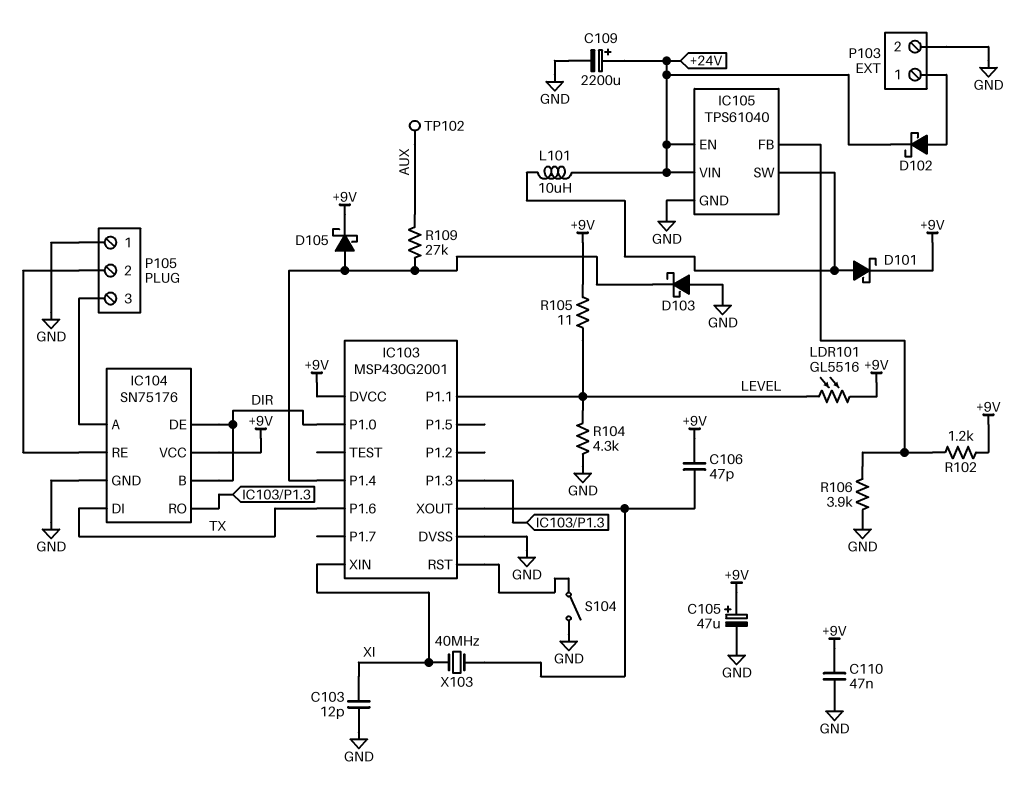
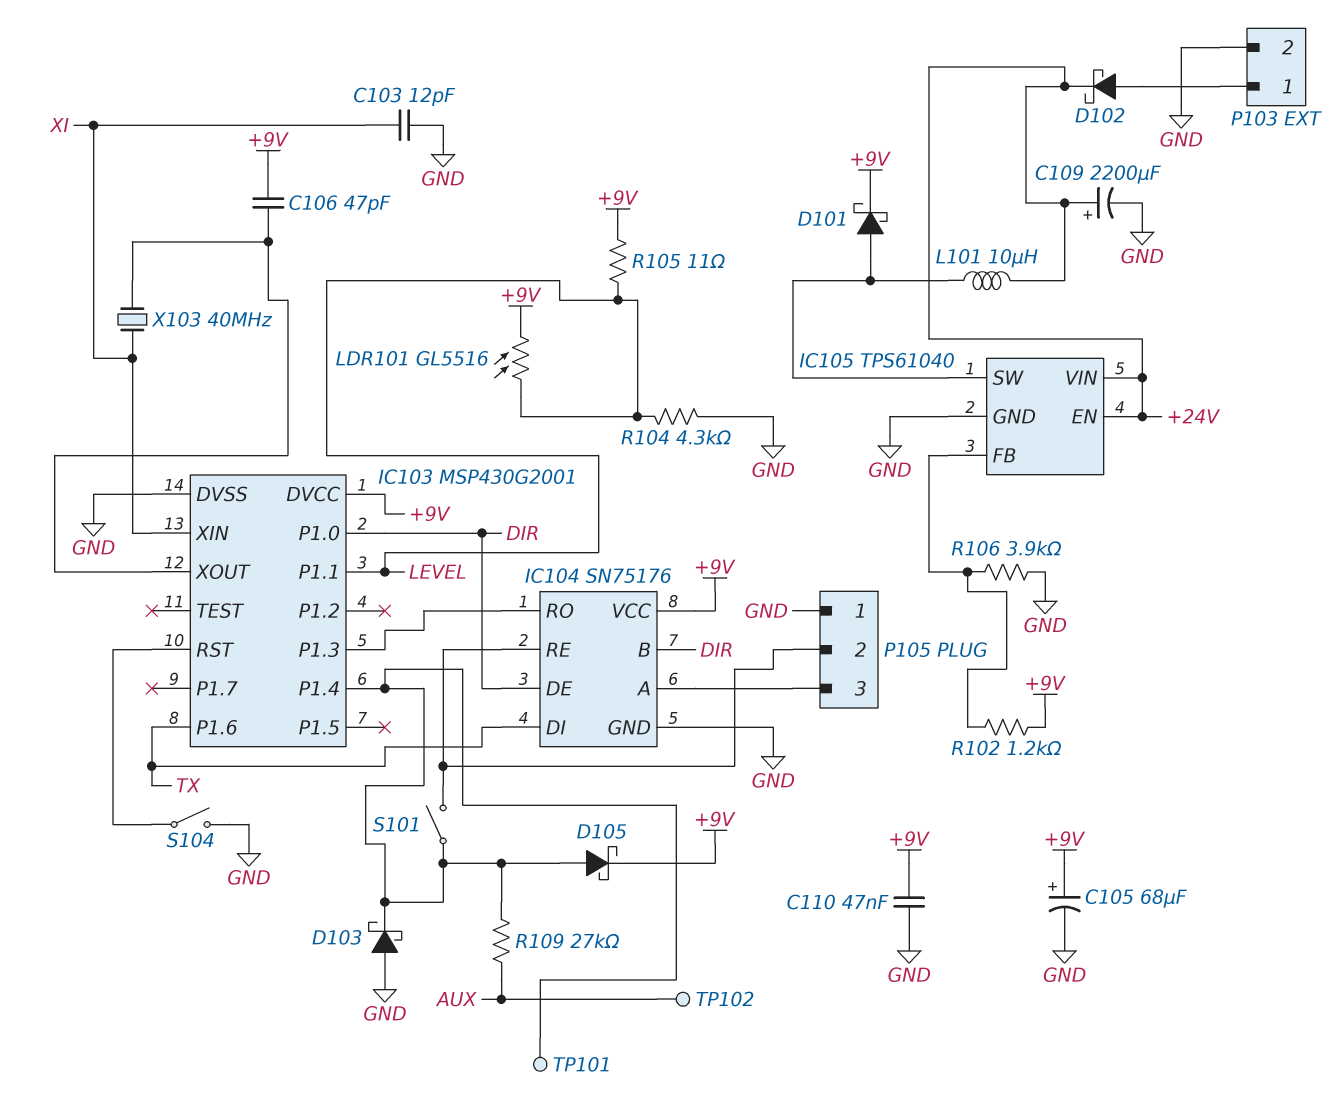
C105: 47uF (plus +9V, minus GND) -> 68uF (plus +9V, minus GND)
S101: none -> switch (IC103/P1.4, IC104/RE)
TP101: none -> test point (IC103/P1.4)

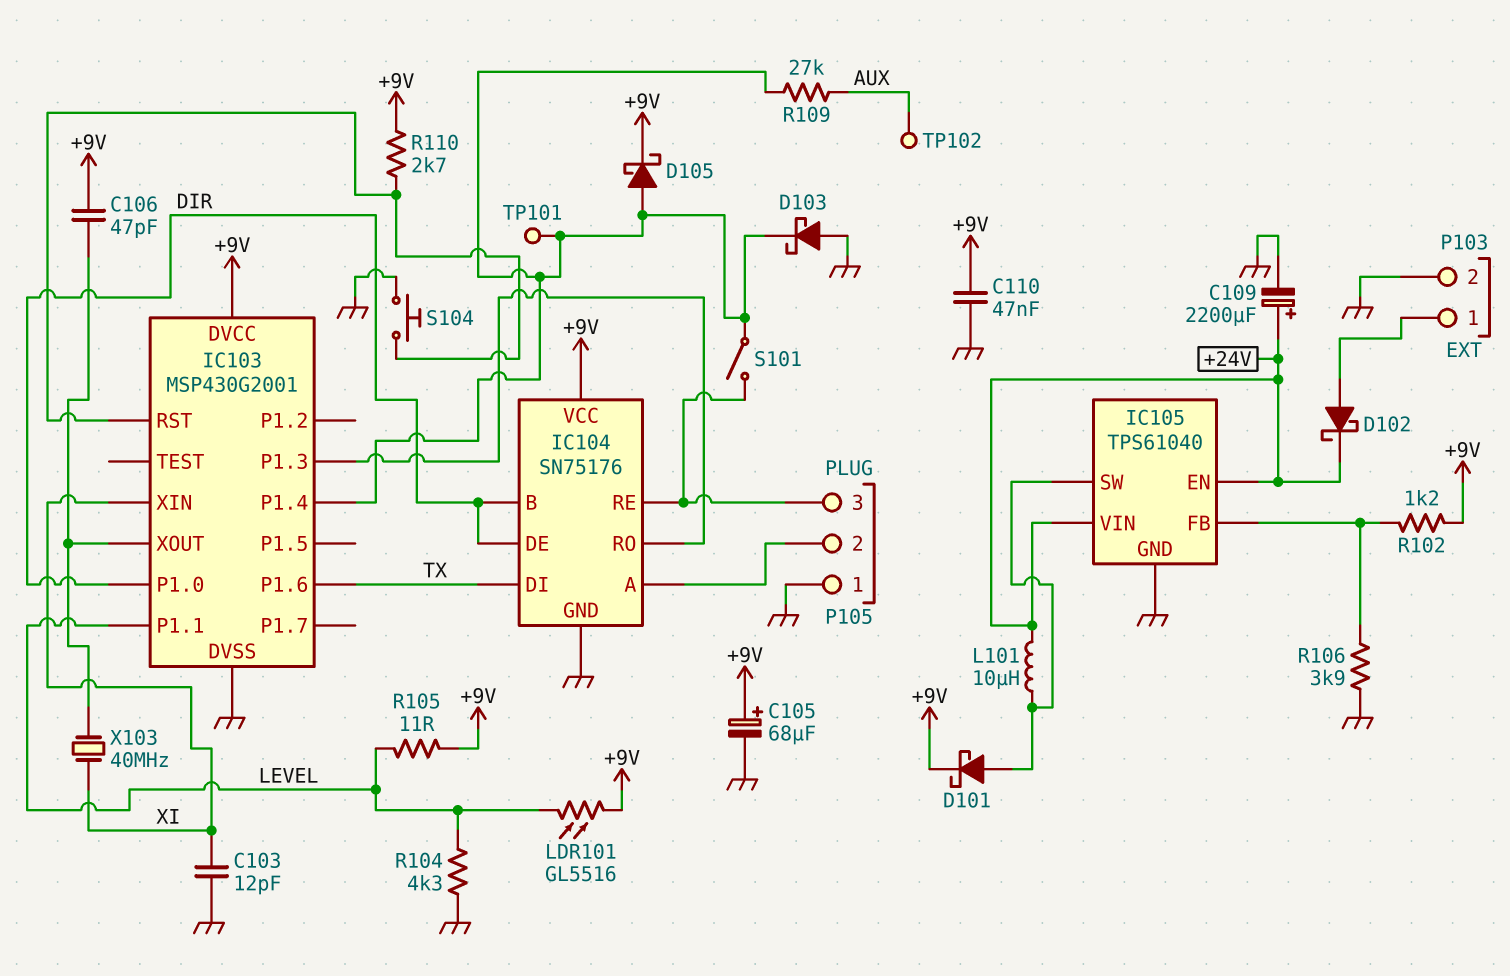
P105 pin 2: IC104/RE -> IC104/A
P105 pin 3: IC104/A -> IC104/RE
R110: none -> 2.7k (+9V, IC103/RST)
S104: switch (GND, IC103/RST) -> button (GND, IC103/RST)

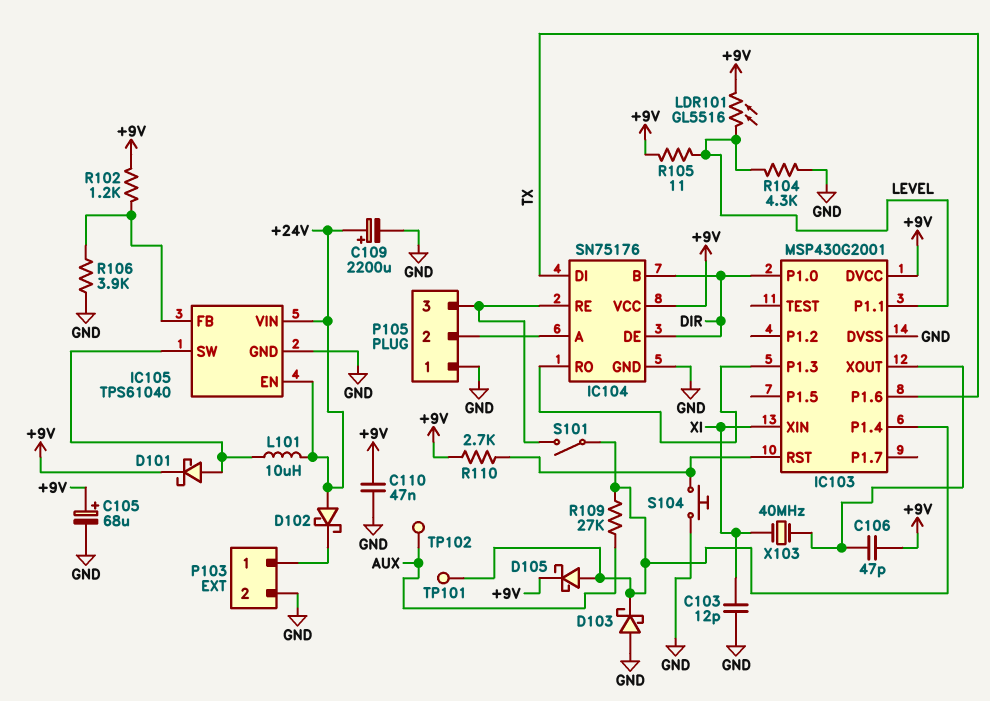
D102: schottky (A P103/1, K +24V) -> schottky (A +24V, K P103/1)

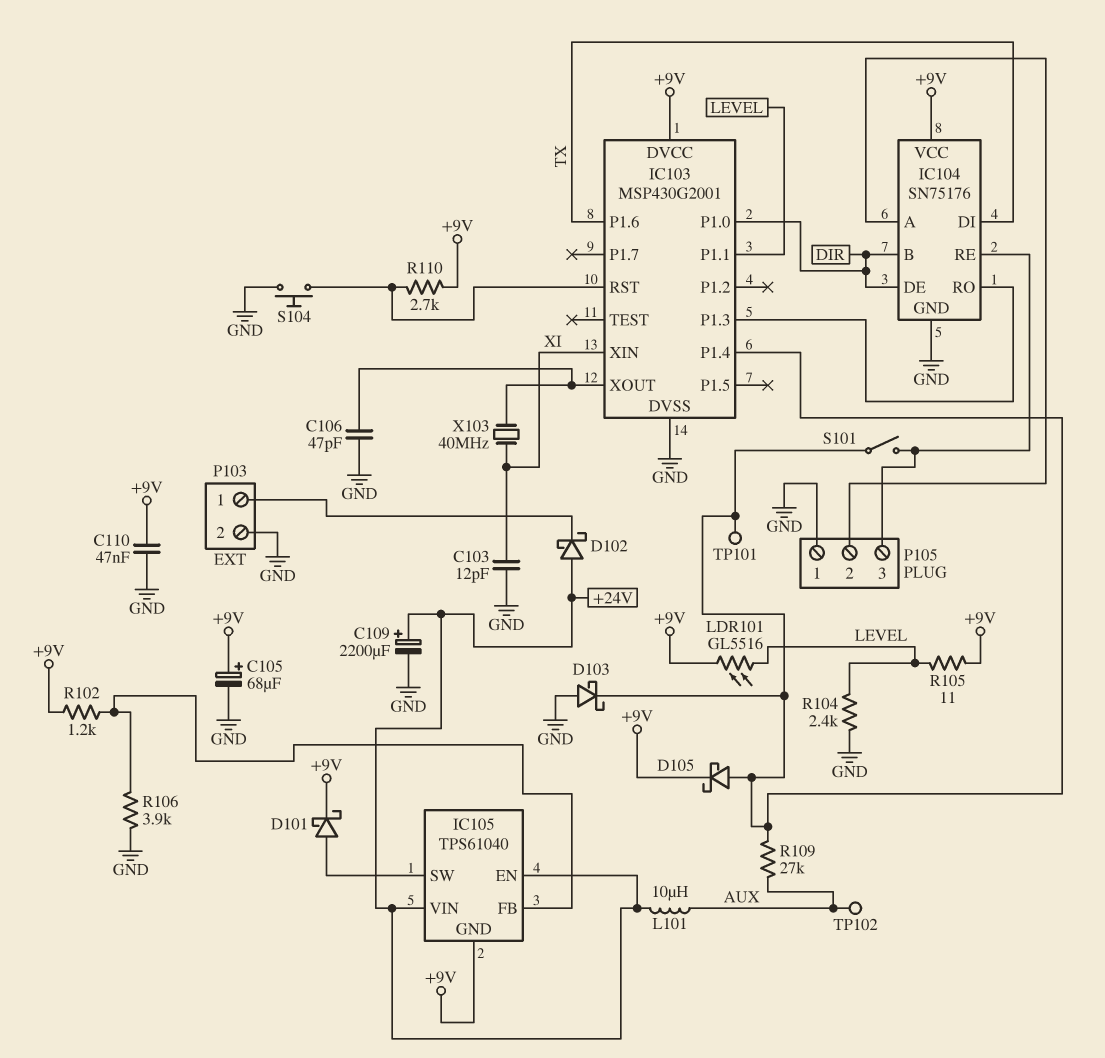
C106: 47pF (+9V, IC103/XOUT) -> 47pF (GND, IC103/XOUT)
IC105 pin GND: GND -> +9V
L101: 10uH (+24V, IC105/SW) -> 10uH (+24V, AUX)
R104: 4.3k (GND, LEVEL) -> 2.4k (GND, LEVEL)

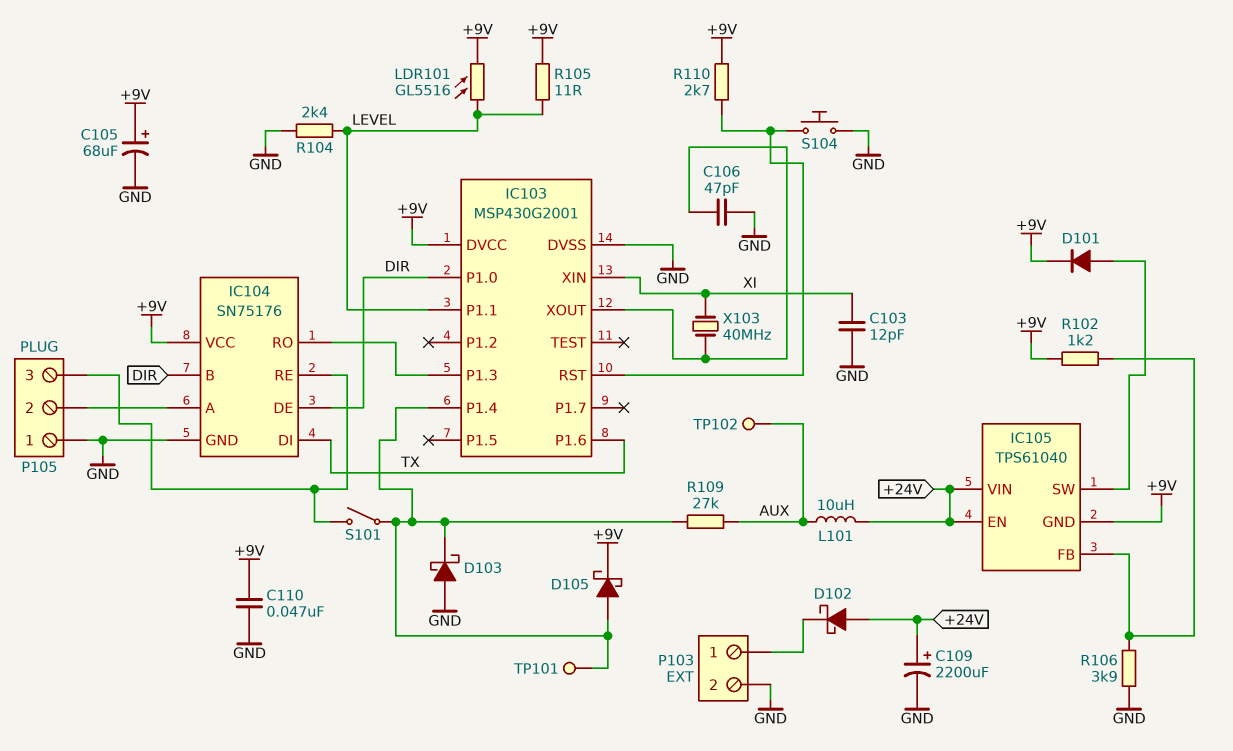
D101: schottky (A IC105/SW, K +9V) -> diode (A IC105/SW, K +9V)

